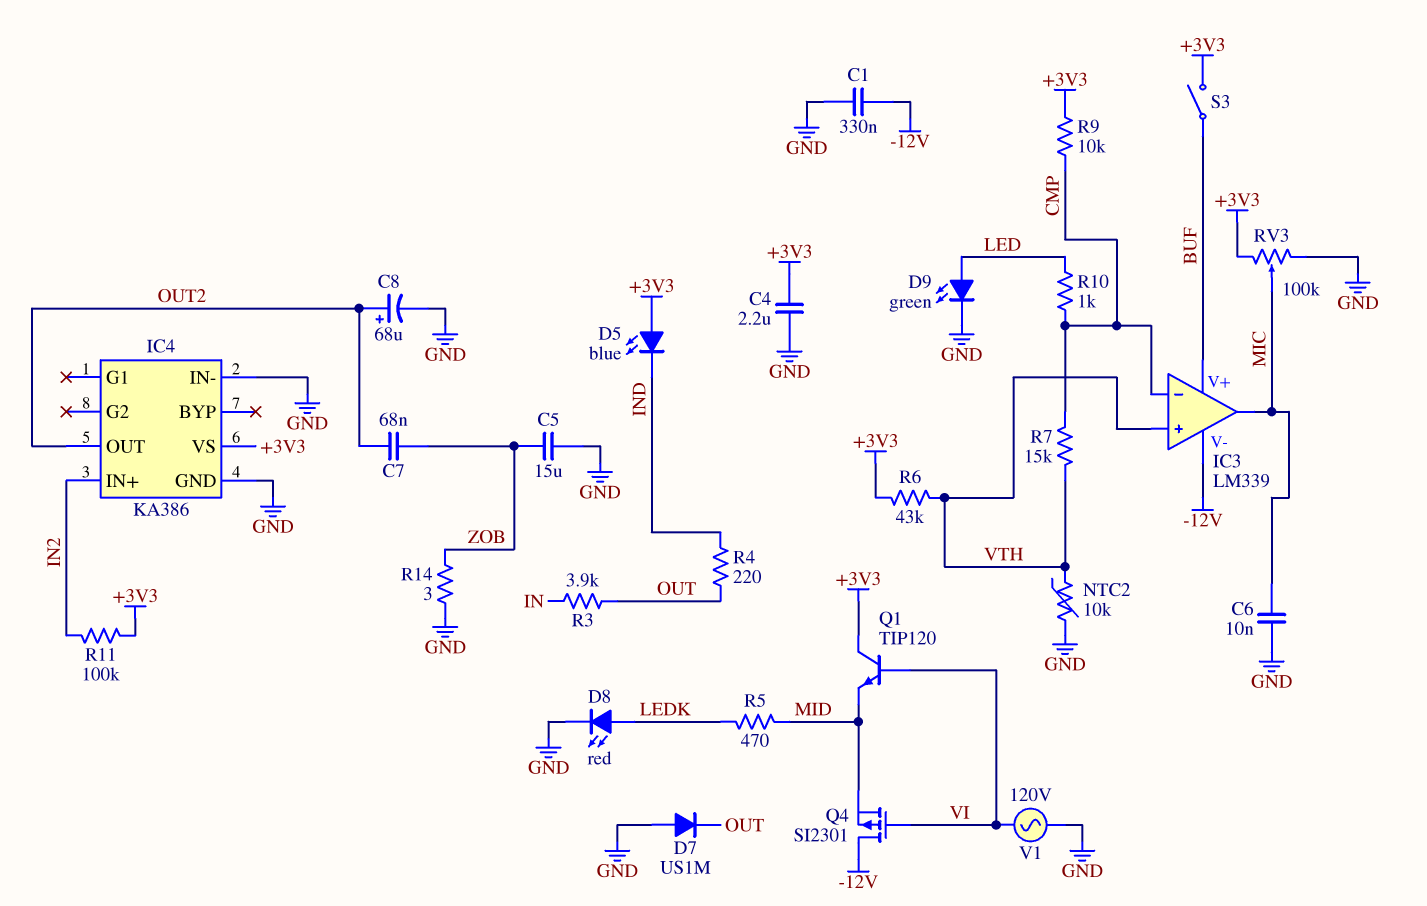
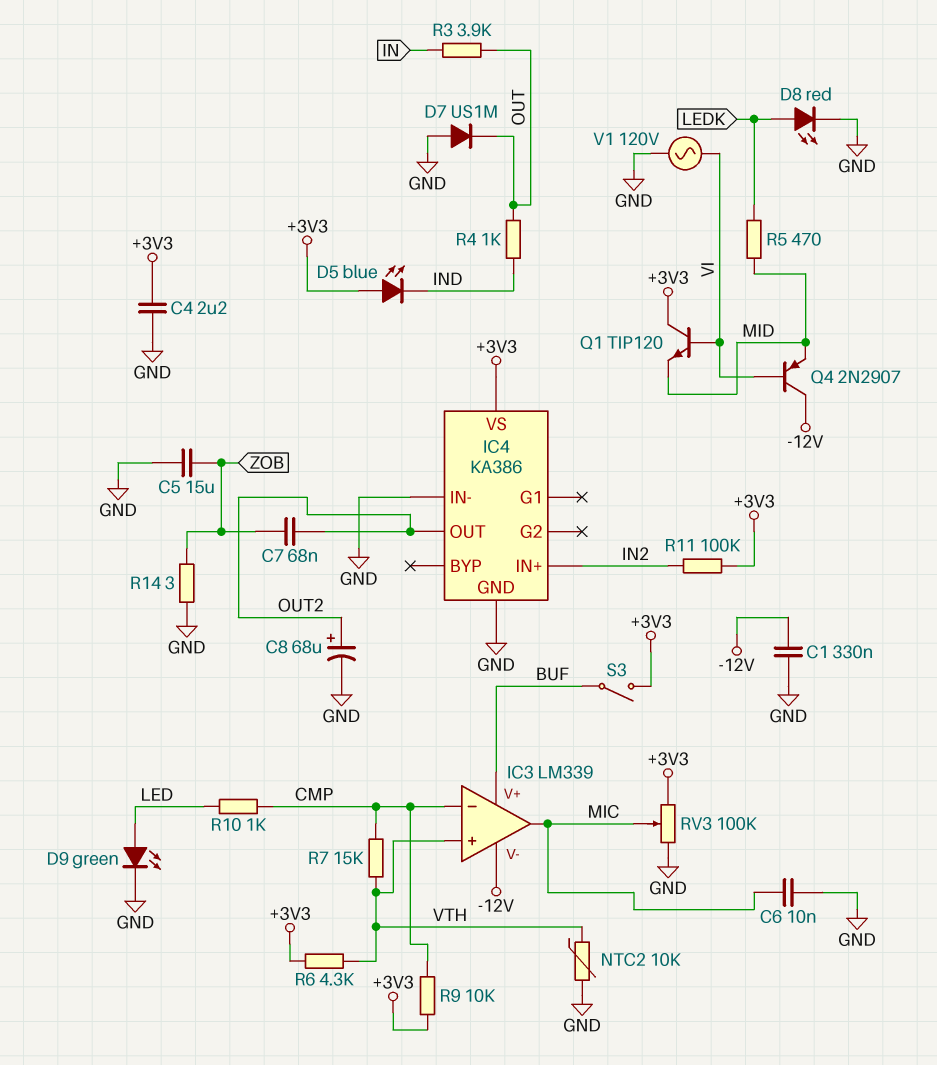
Q4: PMOS SI2301 (G VI, D -12V, S MID) -> PNP 2N2907 (B VI, C -12V, E MID)
R4: 220 (IND, OUT) -> 1k (IND, OUT)
R6: 43k (+3V3, VTH) -> 4.3k (+3V3, VTH)

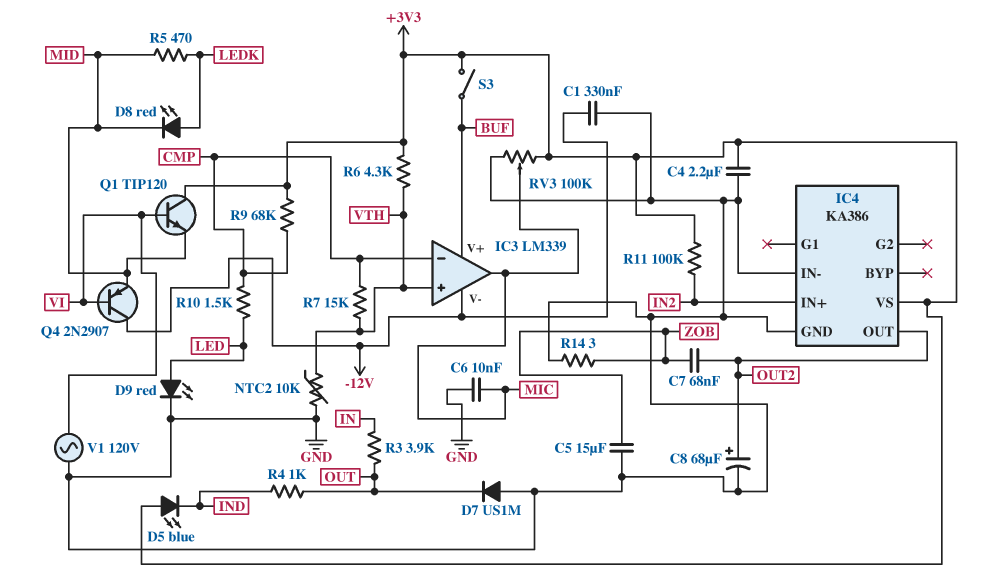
D8: LED red (A LEDK, K GND) -> LED red (A LEDK, K MID)
D9: LED green (A LED, K GND) -> LED red (A LED, K GND)
R9: 10k (+3V3, CMP) -> 68k (+3V3, CMP)
R10: 1k (CMP, LED) -> 1.5k (CMP, LED)

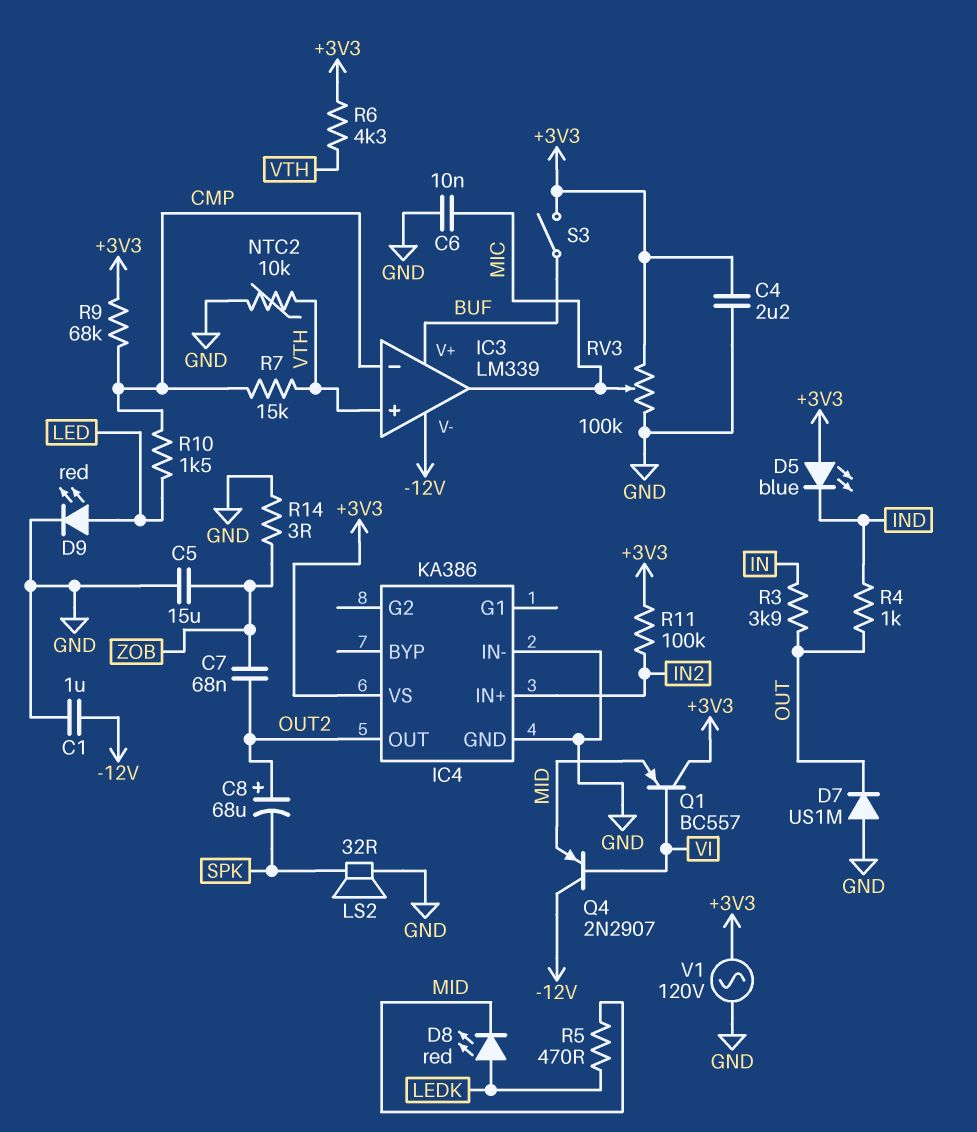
C1: 330nF (-12V, GND) -> 1uF (-12V, GND)
C8: 68uF (plus OUT2, minus GND) -> 68uF (plus OUT2, minus SPK)
LS2: none -> speaker 32R (GND, SPK)
Q1: NPN TIP120 (B VI, C +3V3, E MID) -> PNP BC557 (B VI, C +3V3, E MID)
V1: AC 120V (GND, VI) -> AC 120V (+3V3, GND)

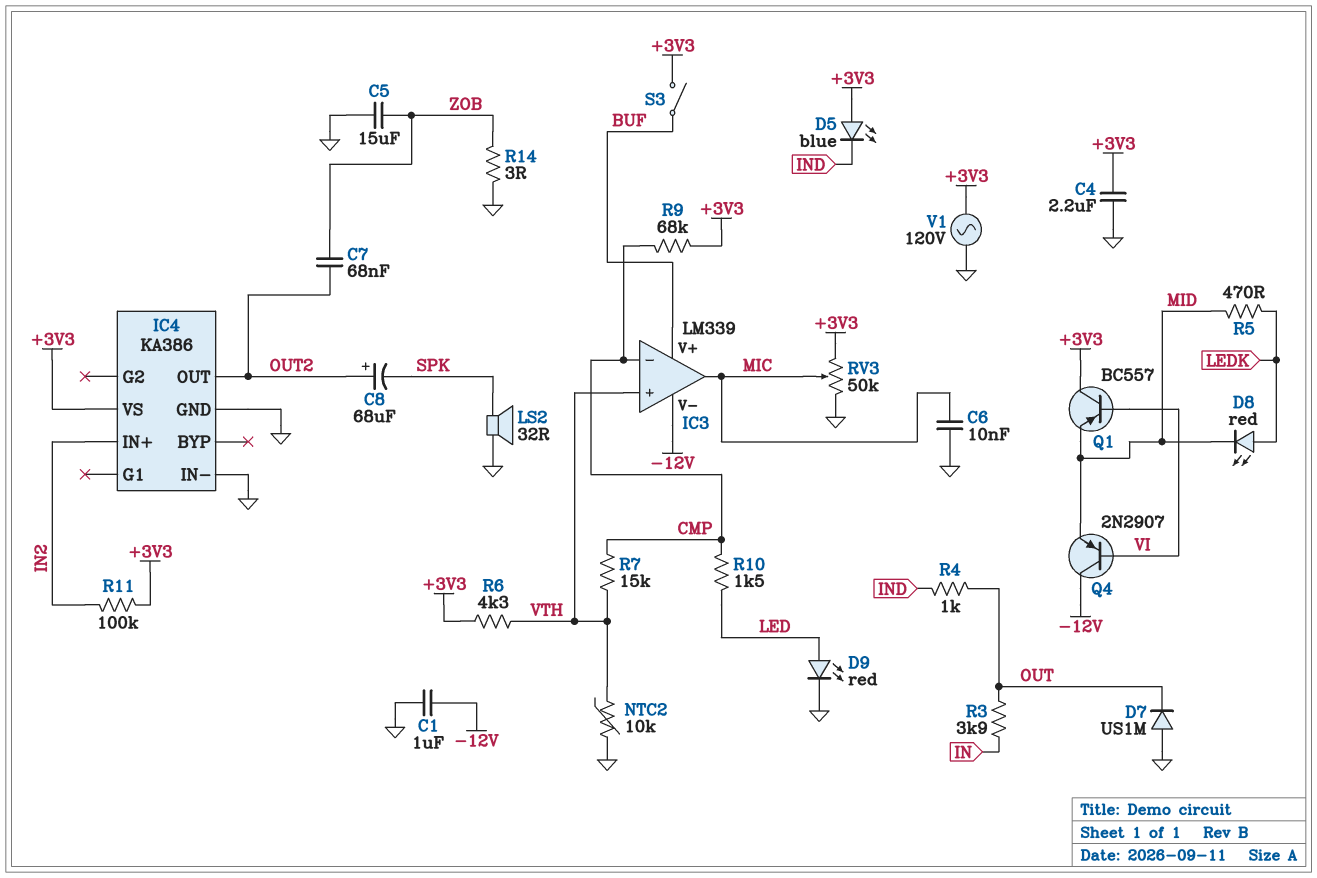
RV3: 100k (+3V3, GND, wiper MIC) -> 50k (+3V3, GND, wiper MIC)

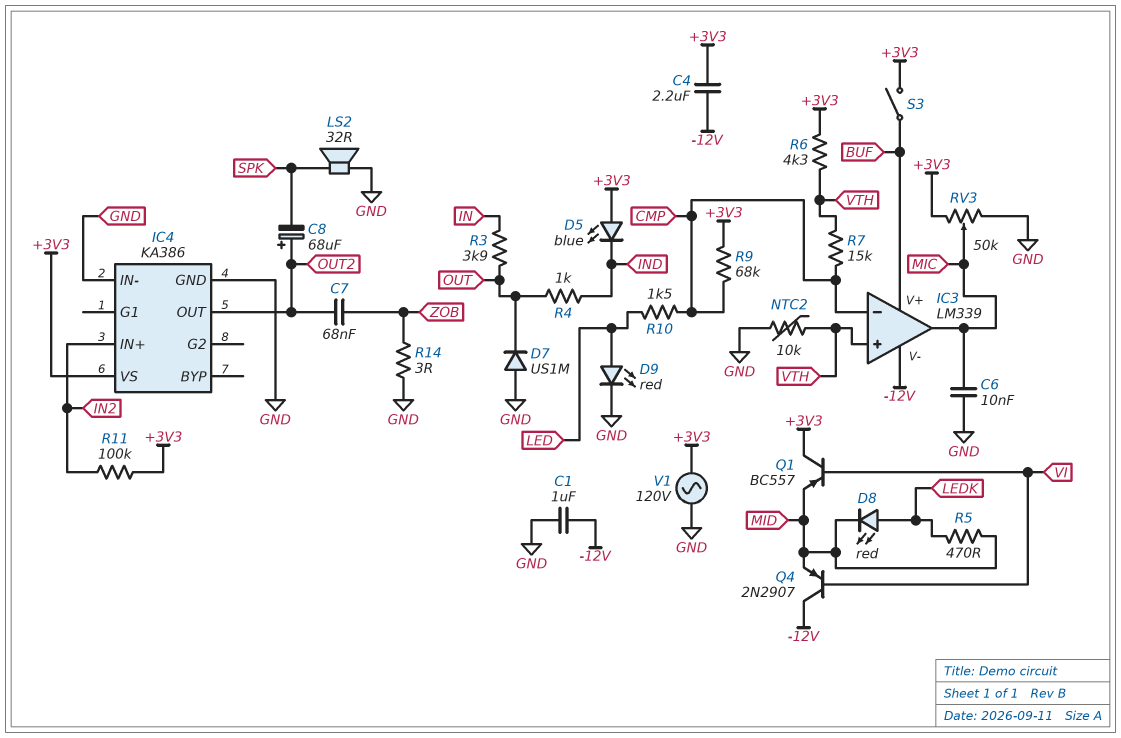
C4: 2.2uF (+3V3, GND) -> 2.2uF (+3V3, -12V)
C5: 15uF (GND, ZOB) -> none

